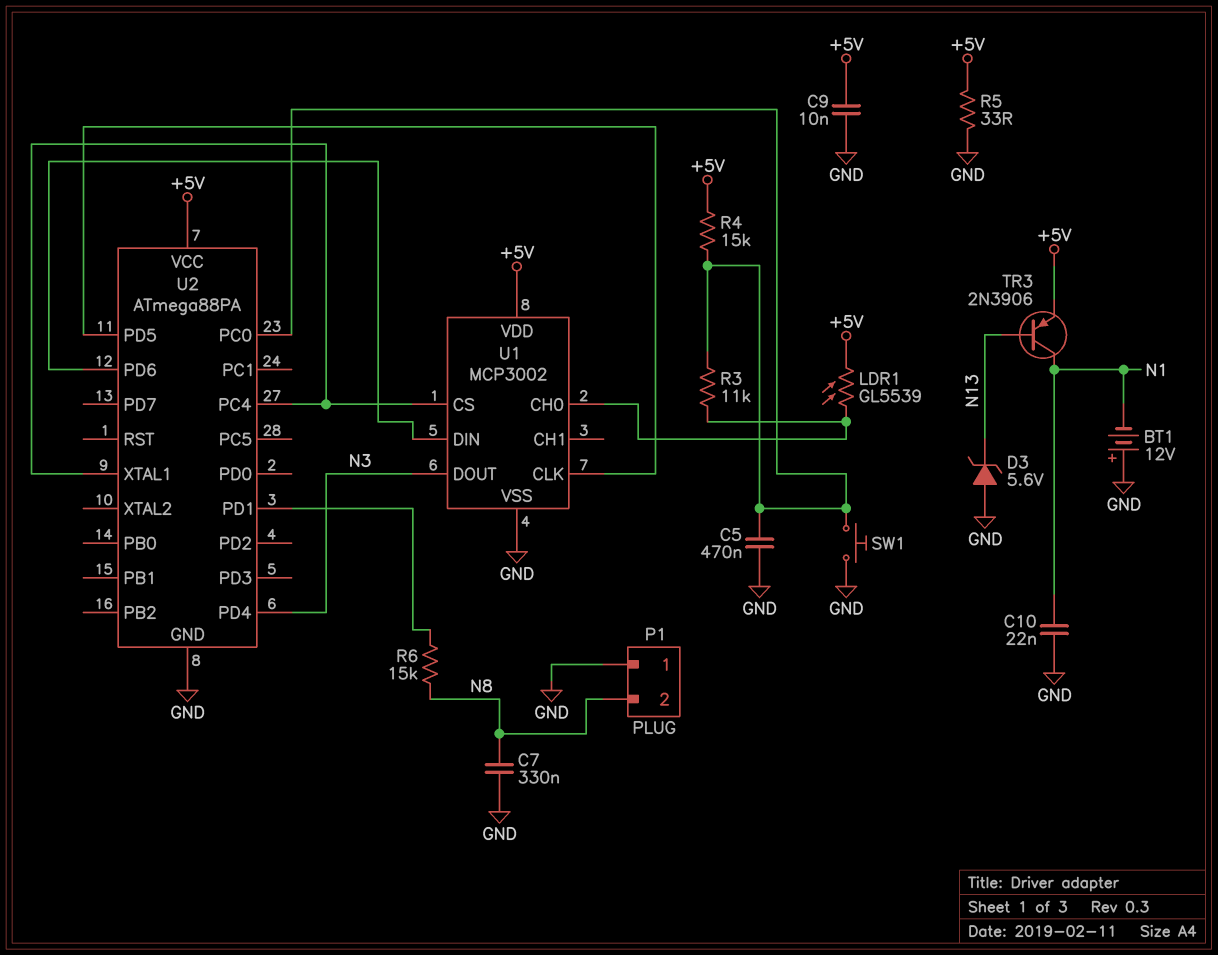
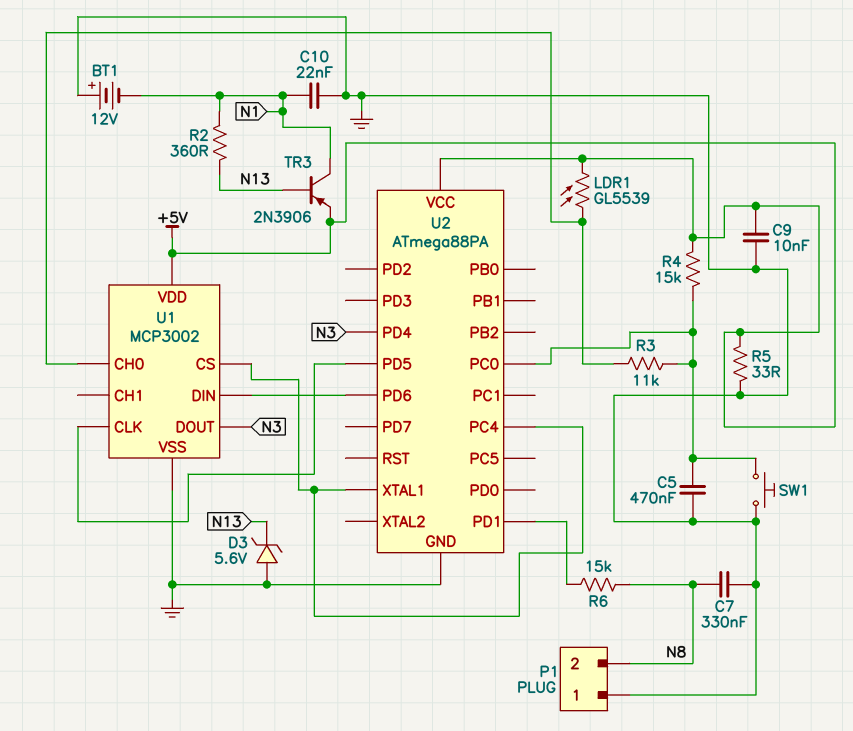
R2: none -> 360 (N1, N13)

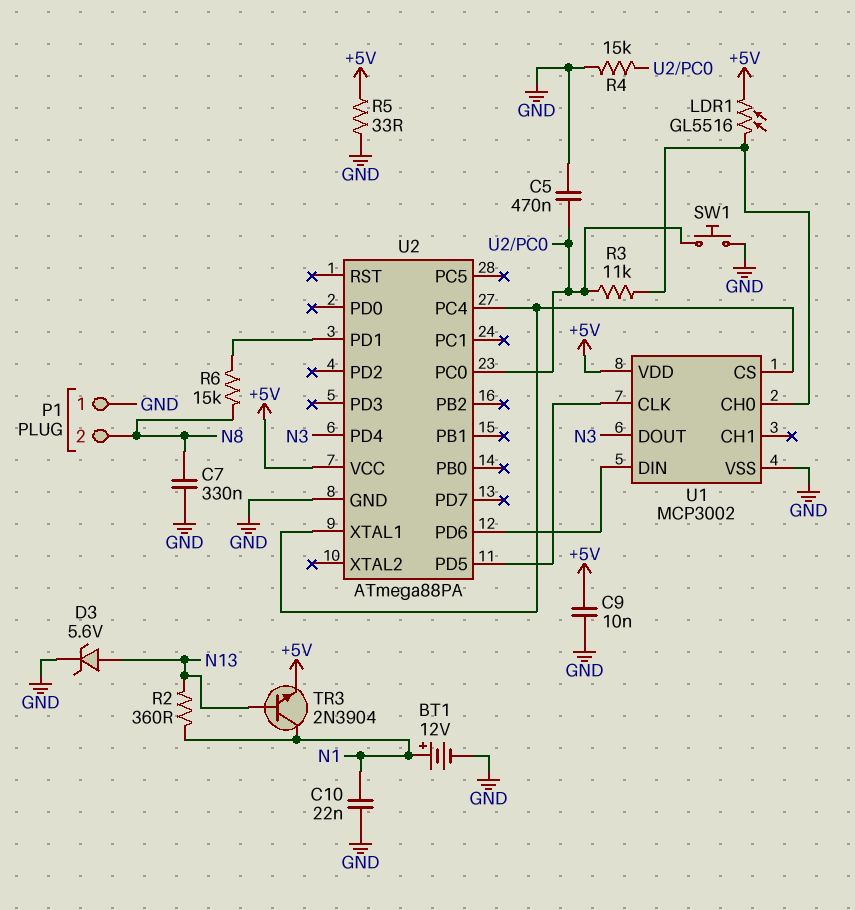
BT1: 12V (plus GND, minus N1) -> 12V (plus N1, minus GND)
D3: zener 5.6V (A GND, K N13) -> zener 5.6V (A N13, K GND)
LDR1: GL5539 (+5V, U1/CH0) -> GL5516 (+5V, U1/CH0)
R4: 15k (+5V, U2/PC0) -> 15k (GND, U2/PC0)
TR3: PNP 2N3906 (B N13, C N1, E +5V) -> NPN 2N3904 (B N13, C N1, E +5V)

